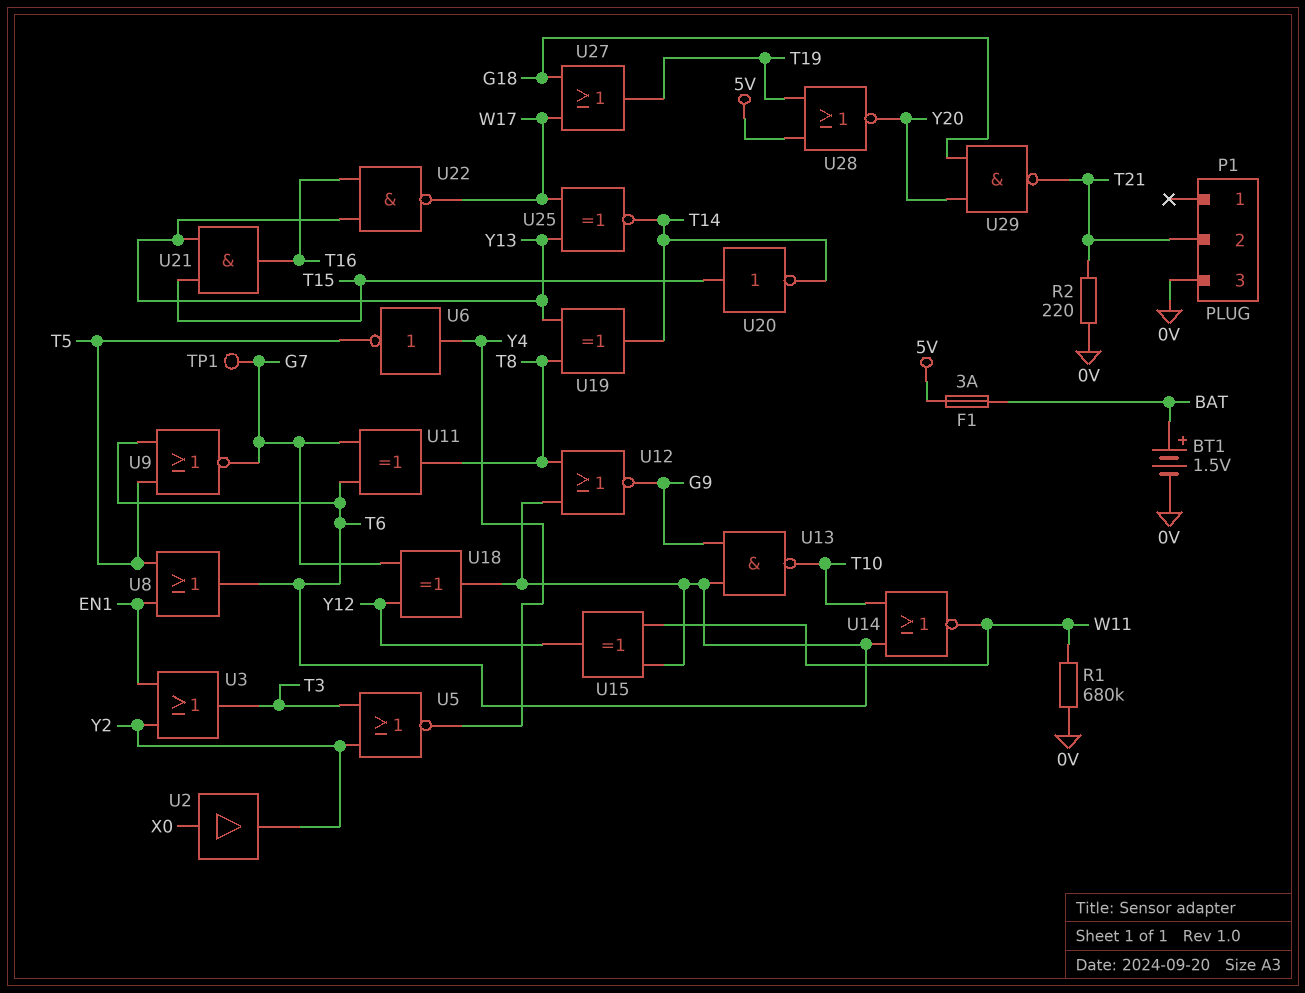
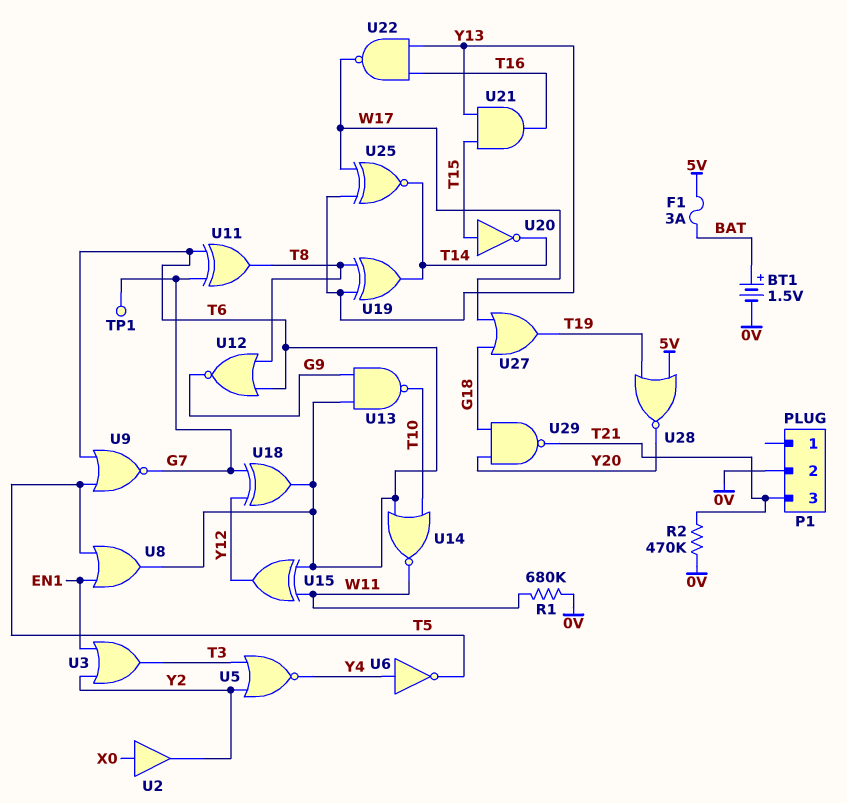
P1 pin 2: T21 -> 0V
P1 pin 3: 0V -> T21
R2: 220 (0V, T21) -> 470k (0V, T21)

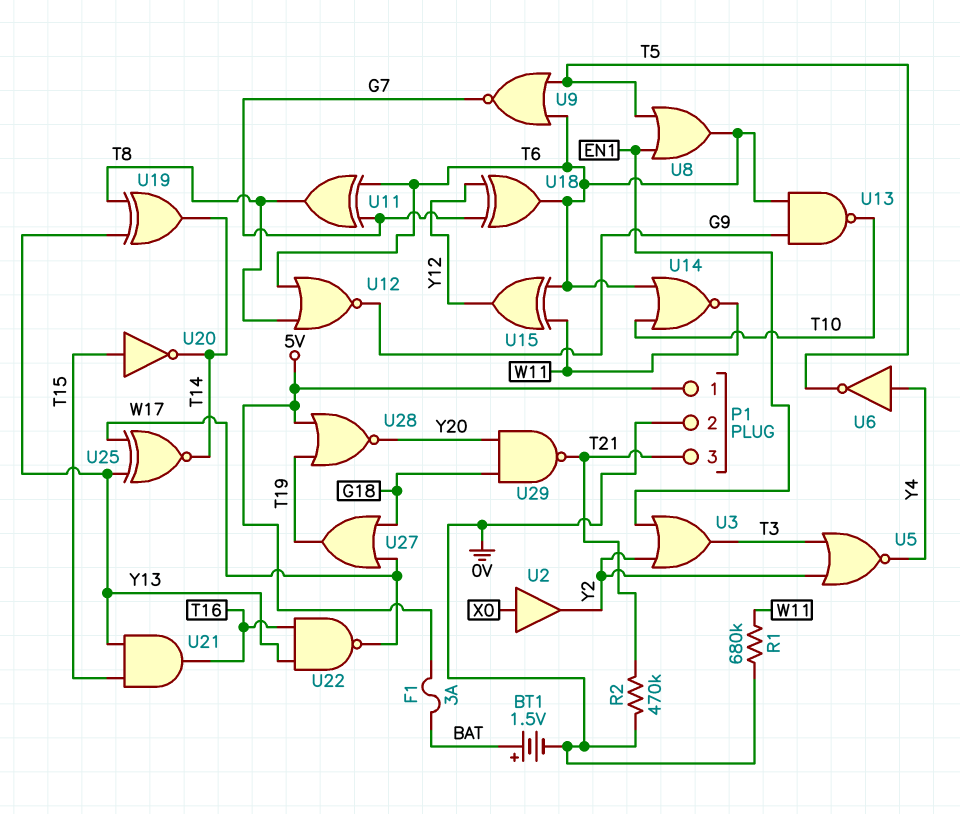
P1 pin 1: none -> 5V
TP1: test point (G7) -> none

